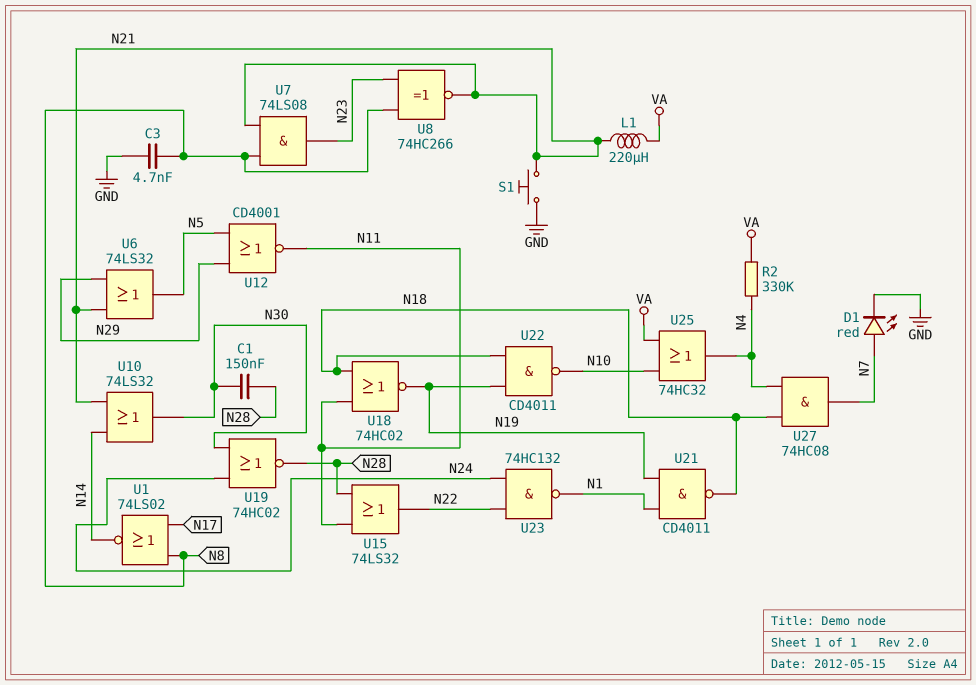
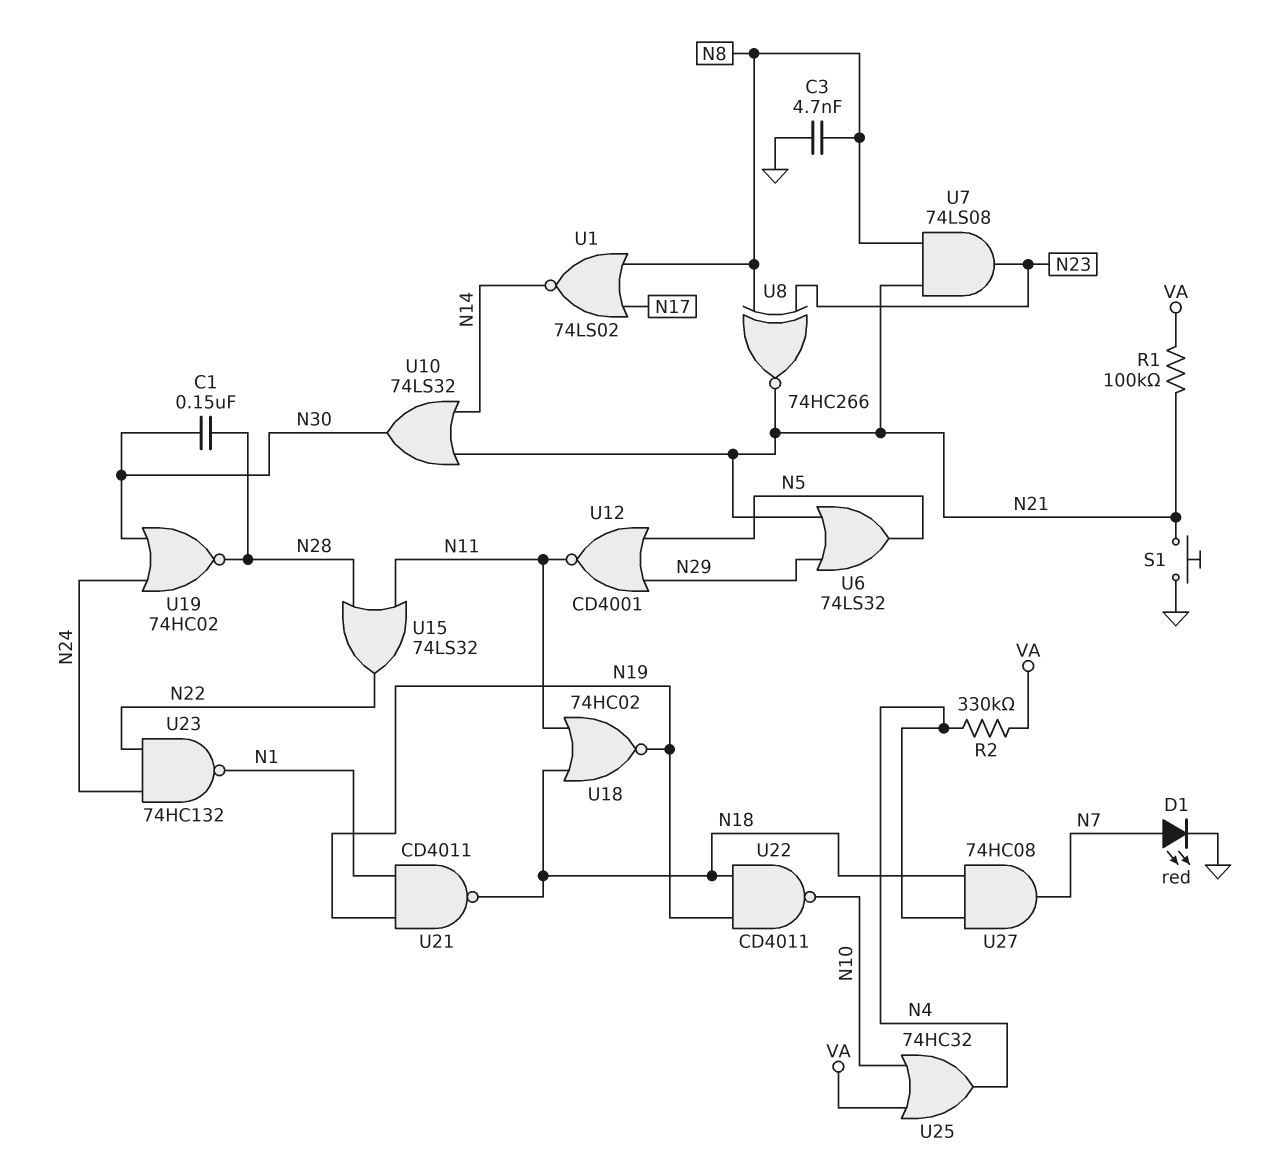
L1: 220uH (N21, VA) -> none
R1: none -> 100k (N21, VA)

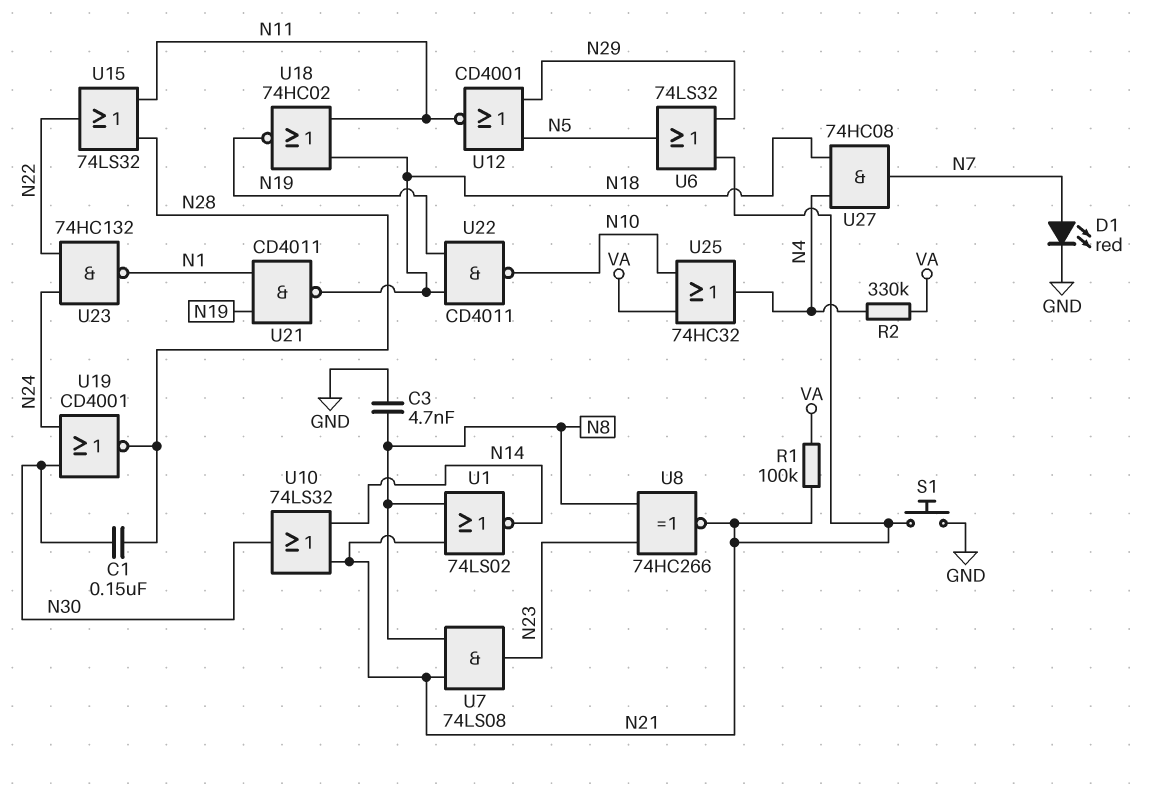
U1: NOR 74LS02 (in N8, in N17, out N14) -> NOR 74LS02 (in N8, in N21, out N14)
U19: NOR 74HC02 (in N24, in N30, out N28) -> NOR CD4001 (in N24, in N30, out N28)

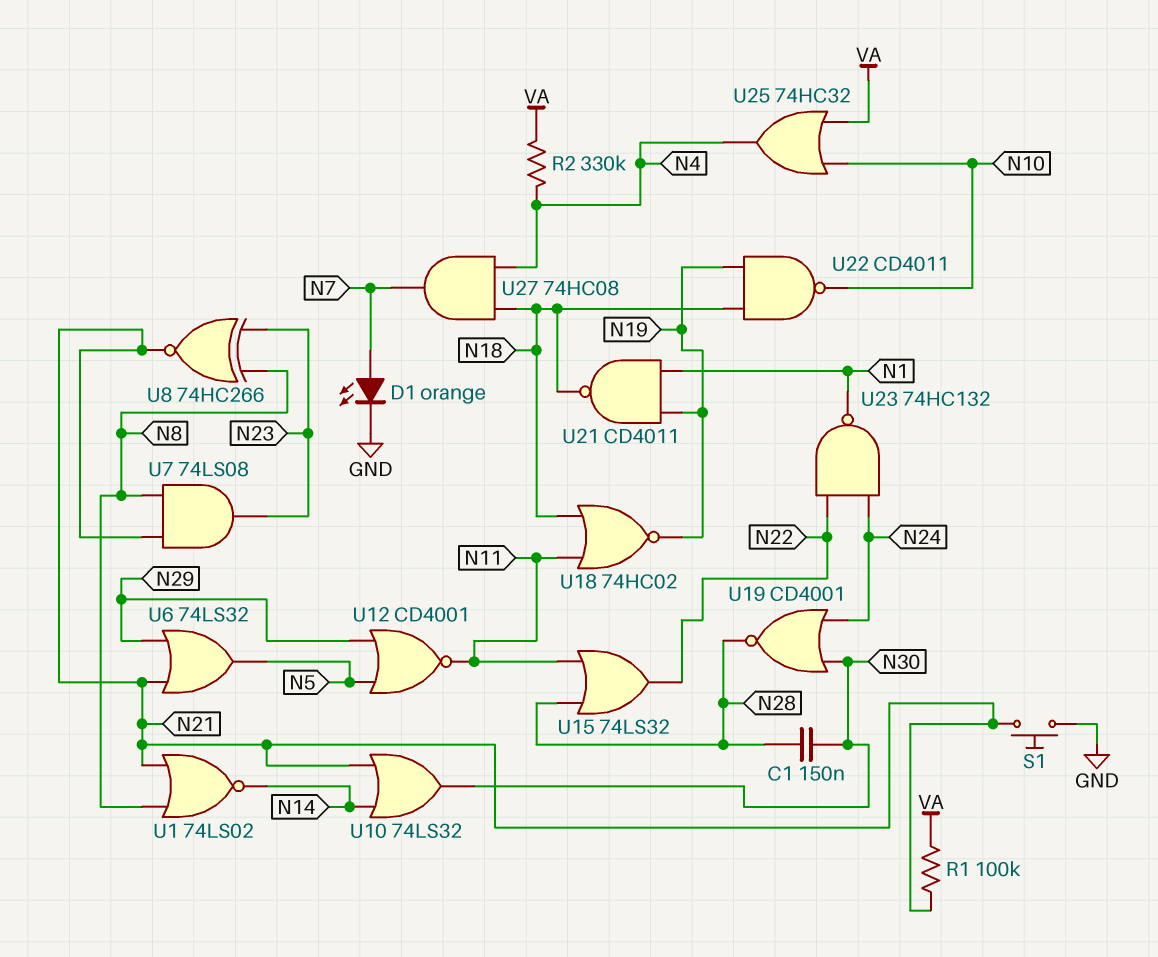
C3: 4.7nF (GND, N8) -> none
D1: LED red (A N7, K GND) -> LED orange (A N7, K GND)

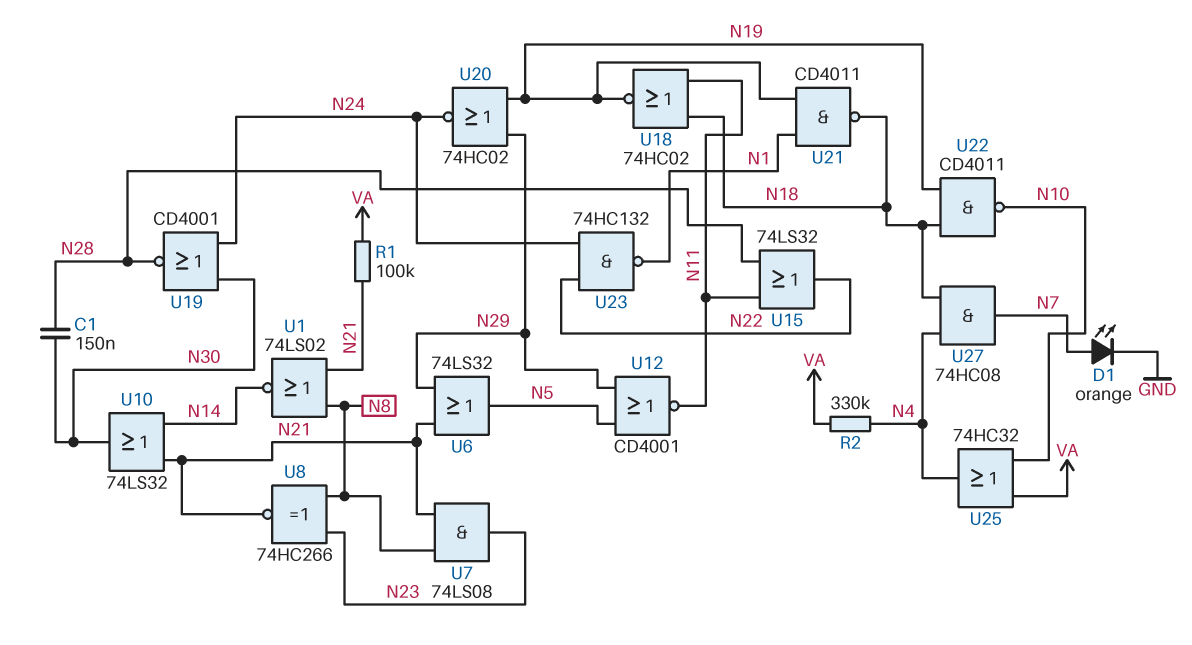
S1: button (GND, N21) -> none
U20: none -> NOR 74HC02 (in N19, in N29, out N24)

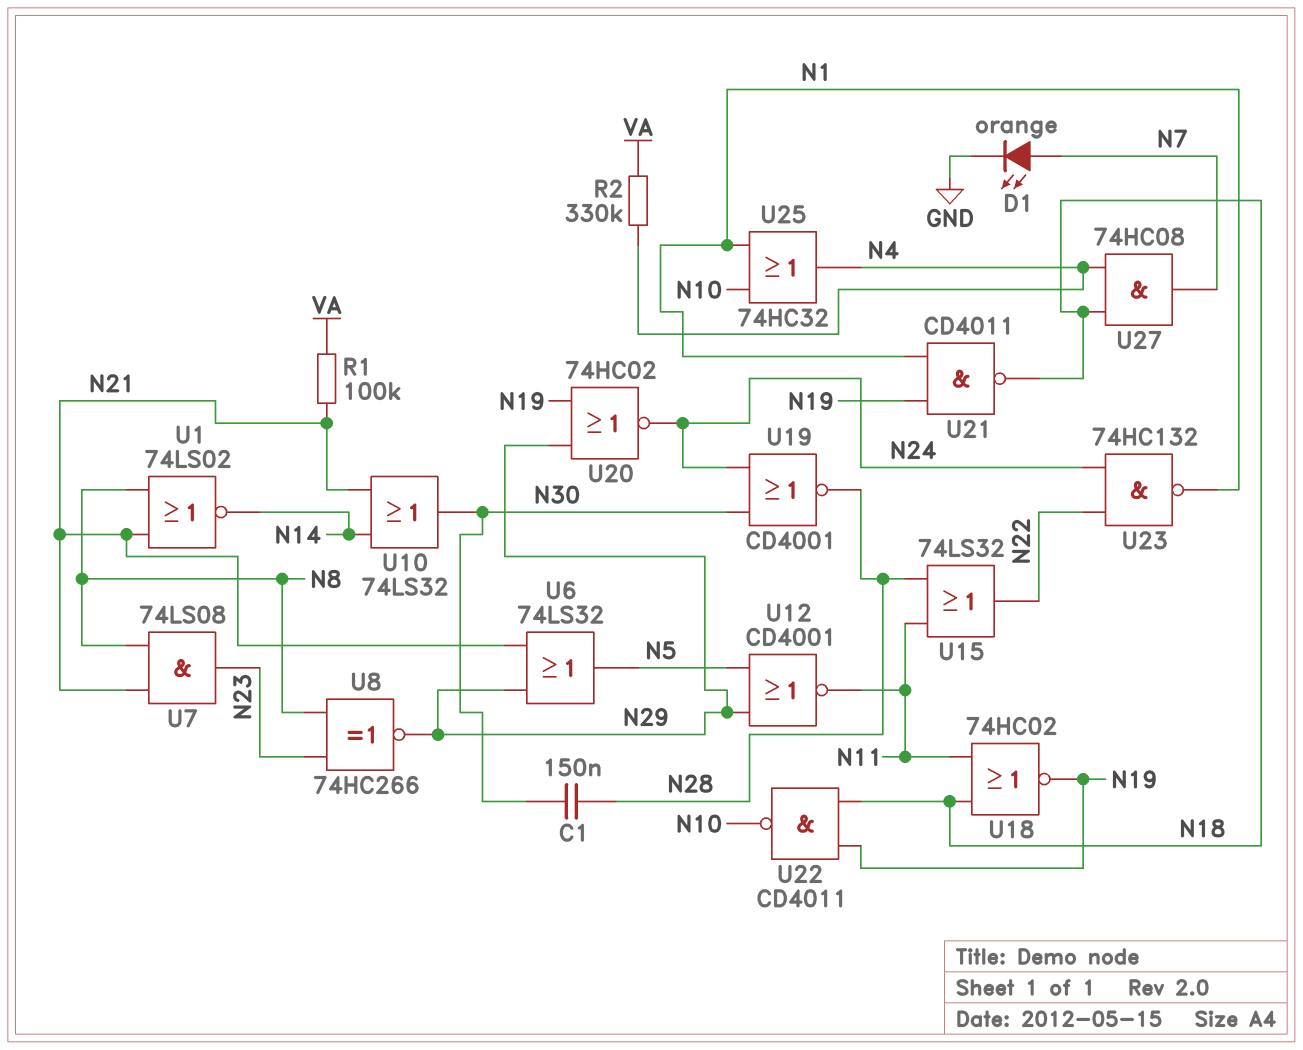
U8: XNOR 74HC266 (in N8, in N23, out N21) -> XNOR 74HC266 (in N8, in N23, out N29)
U25: OR 74HC32 (in N10, in VA, out N4) -> OR 74HC32 (in N1, in N10, out N4)

